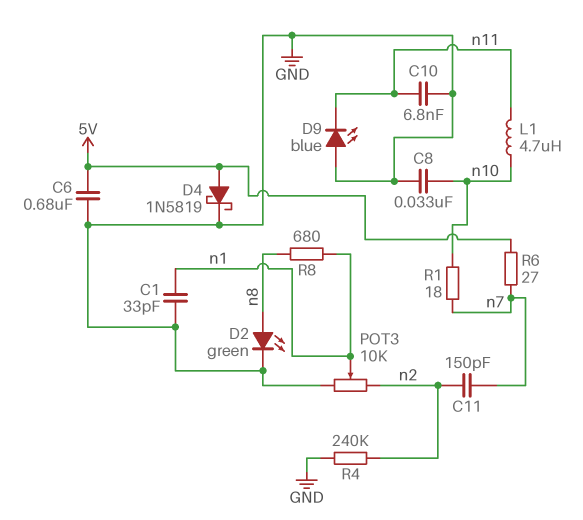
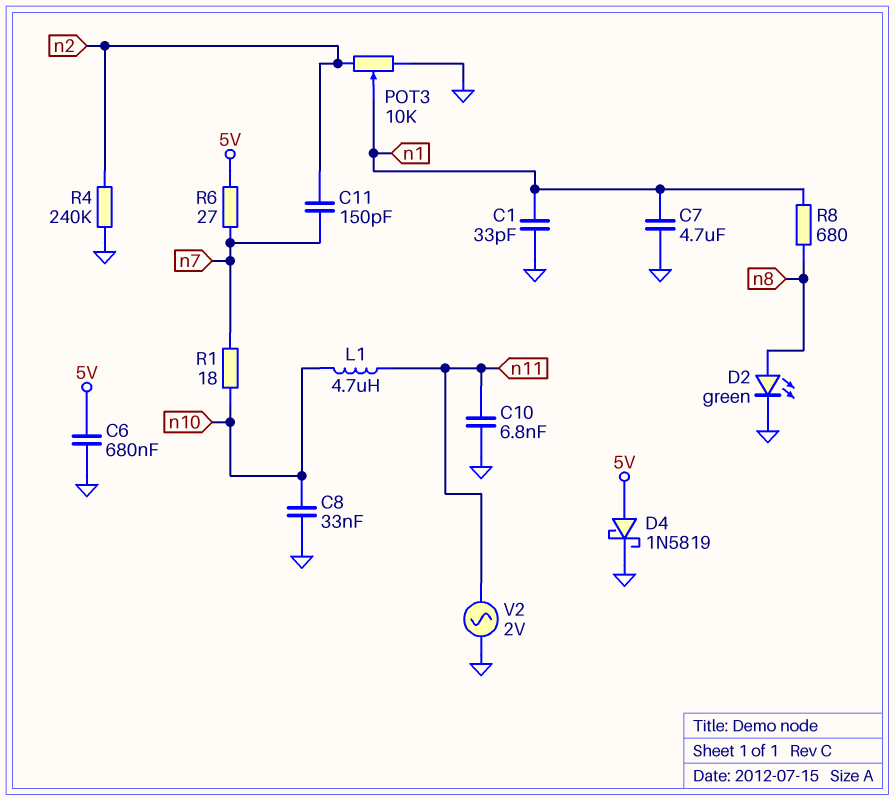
C7: none -> 4.7uF (GND, n1)
D9: LED blue (A GND, K n11) -> none
V2: none -> AC 2V (GND, n11)

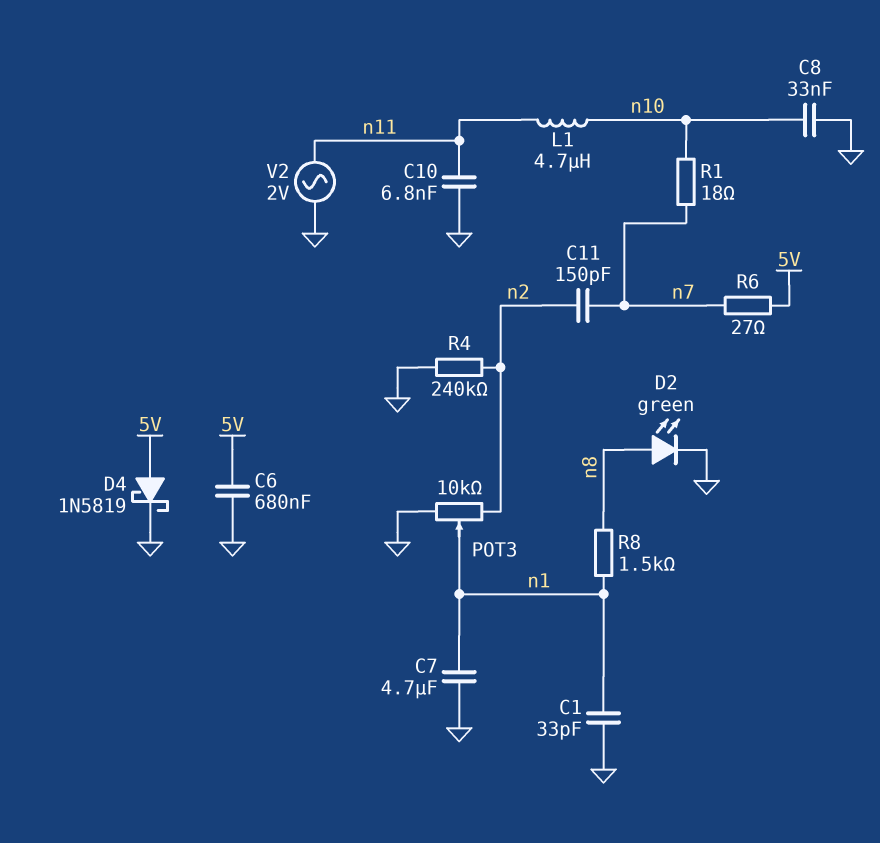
R8: 680 (n1, n8) -> 1.5k (n1, n8)

